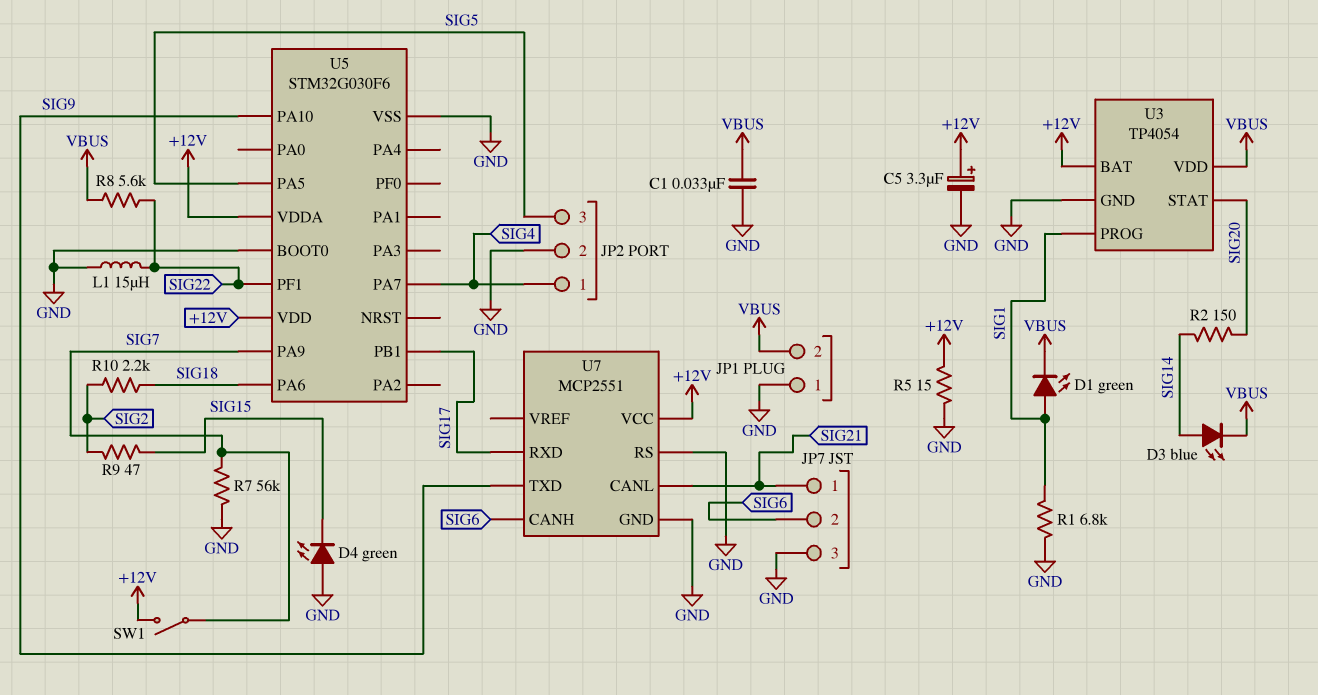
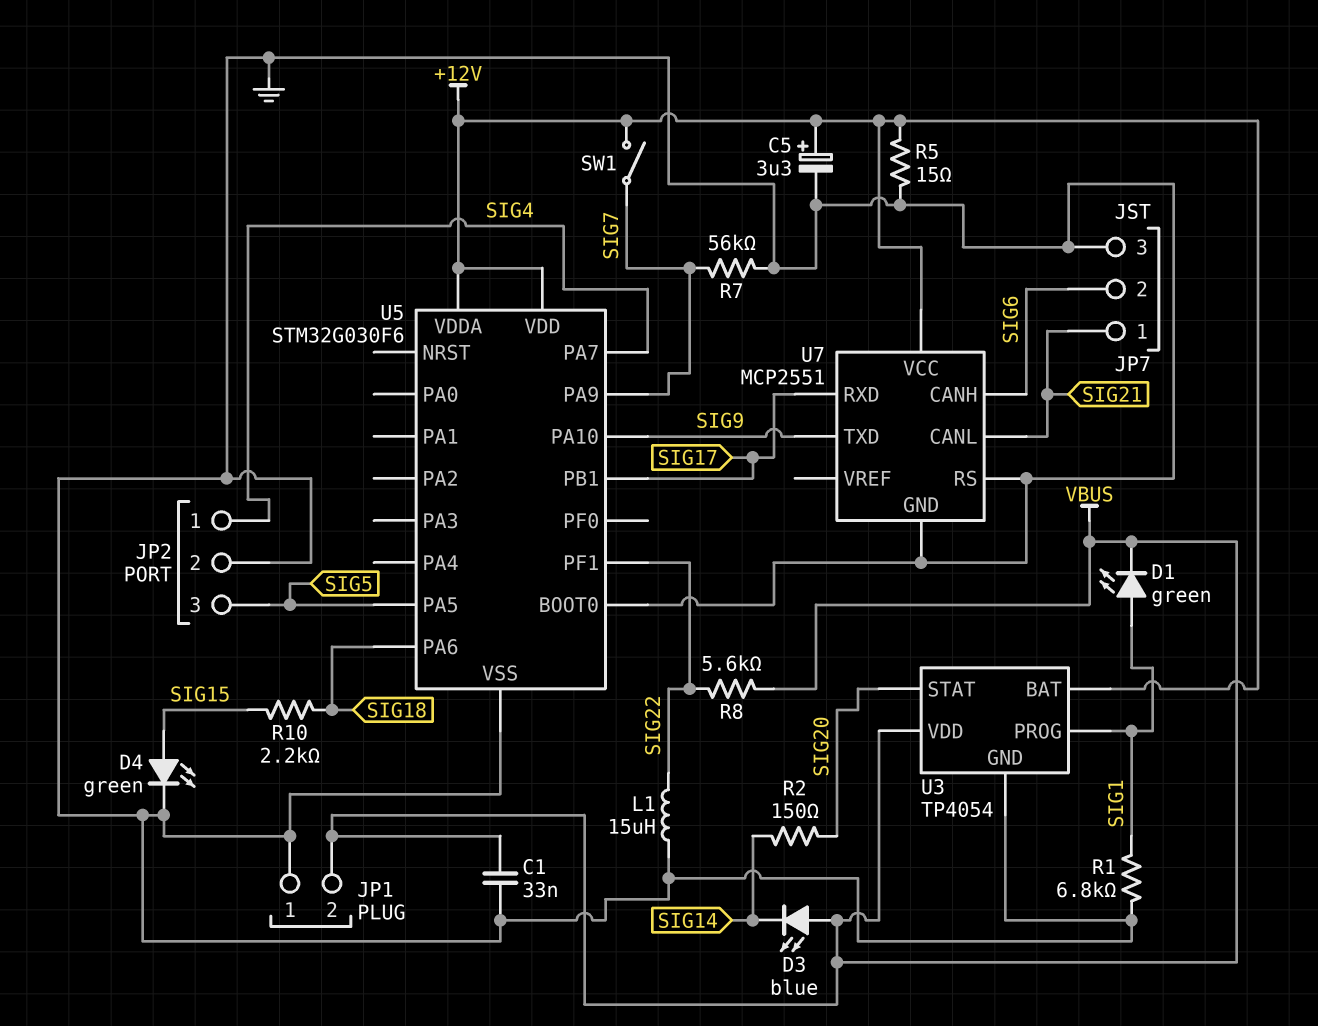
D3: LED blue (A SIG14, K VBUS) -> LED blue (A VBUS, K SIG14)
D4: LED green (A GND, K SIG15) -> LED green (A SIG15, K GND)
R9: 47 (SIG2, SIG15) -> none
R10: 2.2k (SIG2, SIG18) -> 2.2k (SIG15, SIG18)

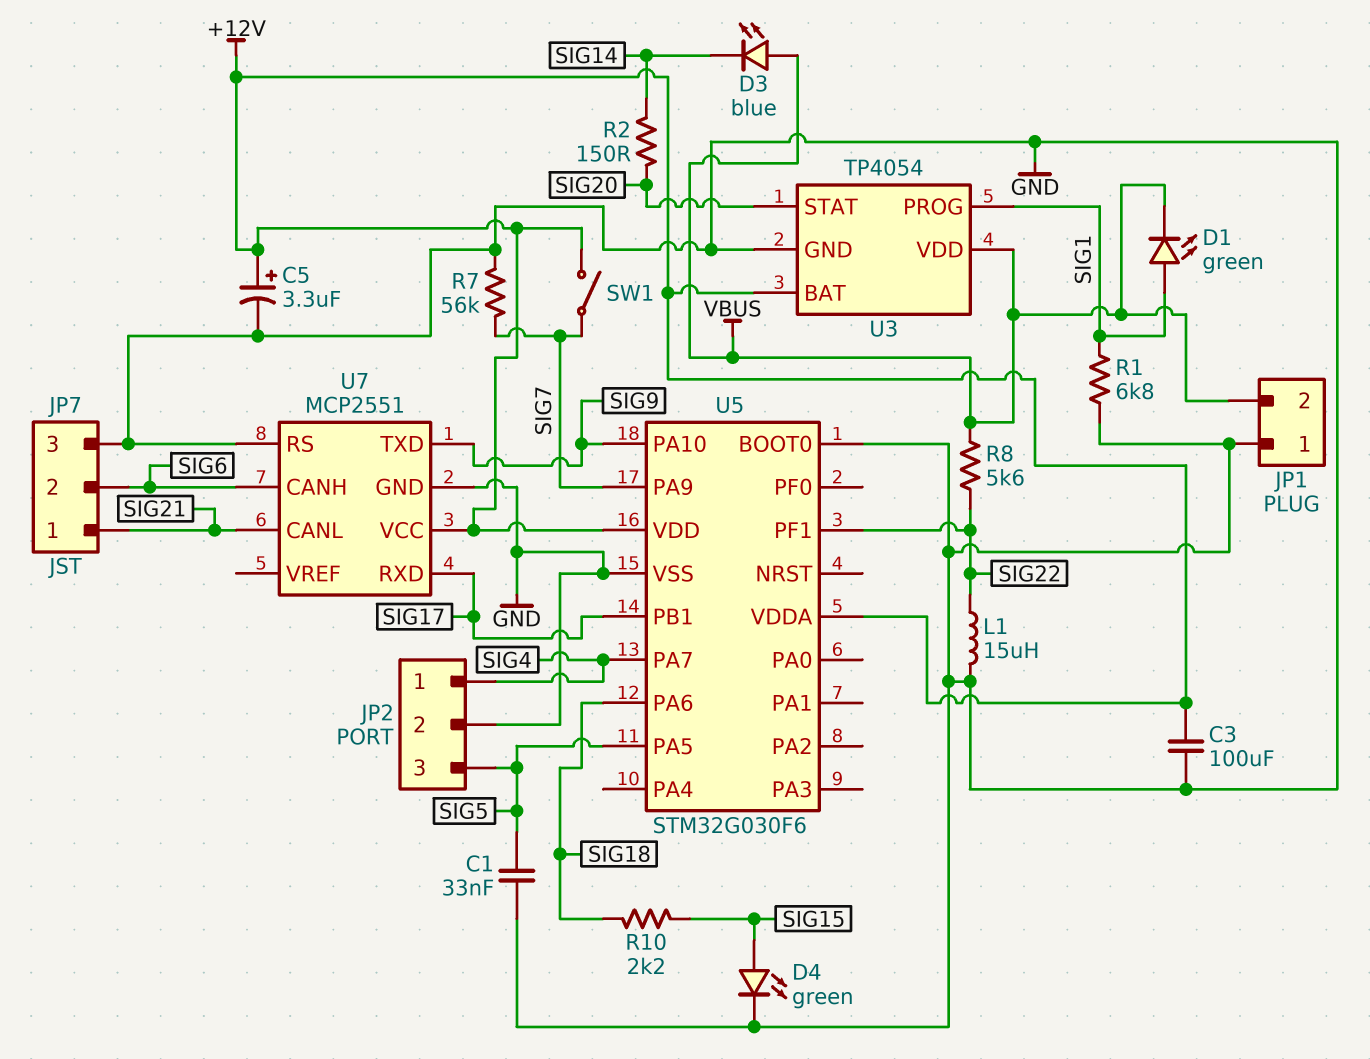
C1: 33nF (GND, VBUS) -> 33nF (GND, SIG5)
C3: none -> 100uF (+12V, GND)
R5: 15 (+12V, GND) -> none

